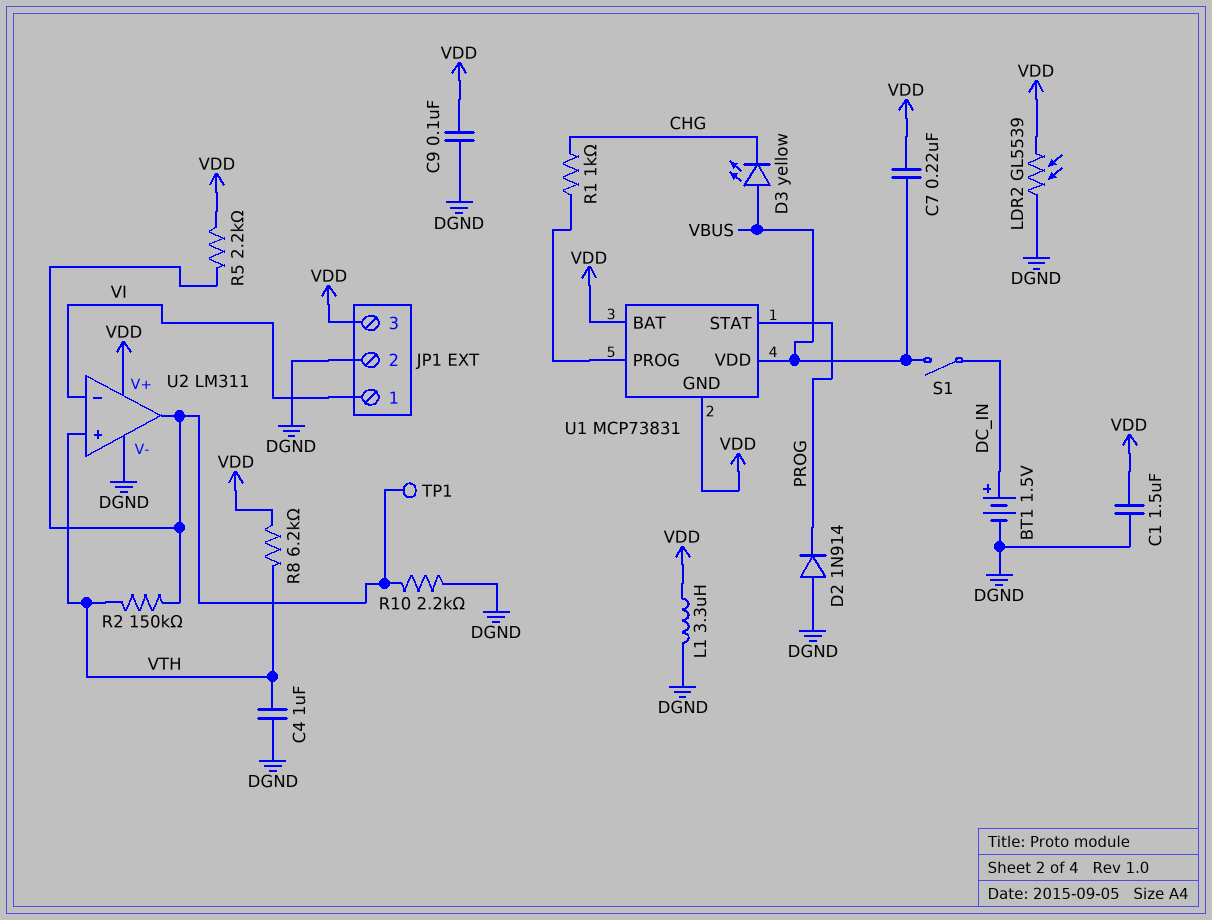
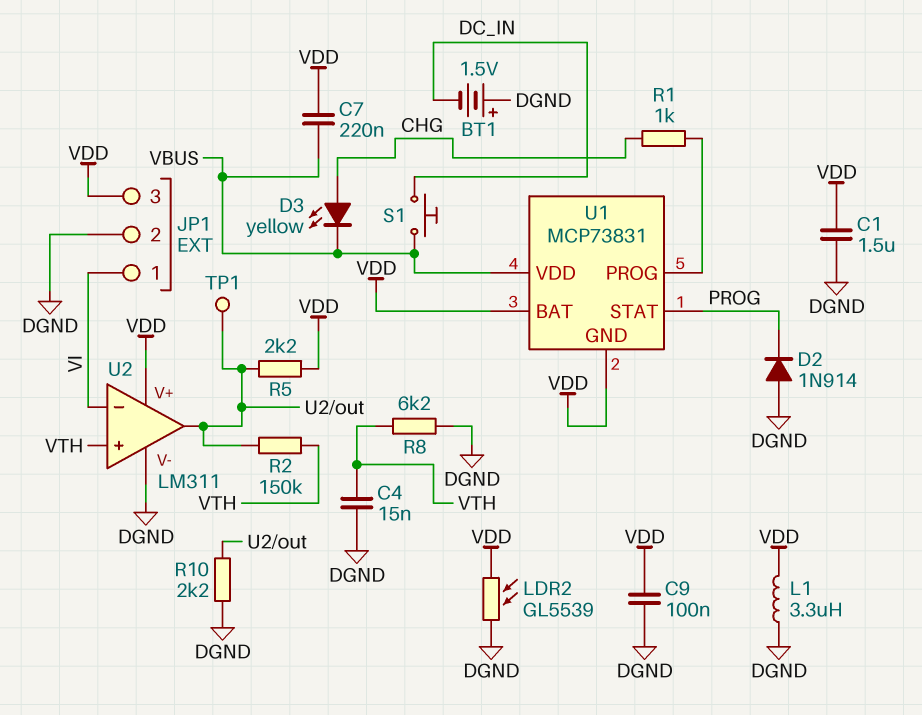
BT1: 1.5V (plus DC_IN, minus DGND) -> 1.5V (plus DGND, minus DC_IN)
C4: 1uF (DGND, VTH) -> 15nF (DGND, VTH)
D3: LED yellow (A VBUS, K CHG) -> LED yellow (A CHG, K VBUS)
R8: 6.2k (VDD, VTH) -> 6.2k (DGND, VTH)
S1: switch (DC_IN, VBUS) -> button (DC_IN, VBUS)

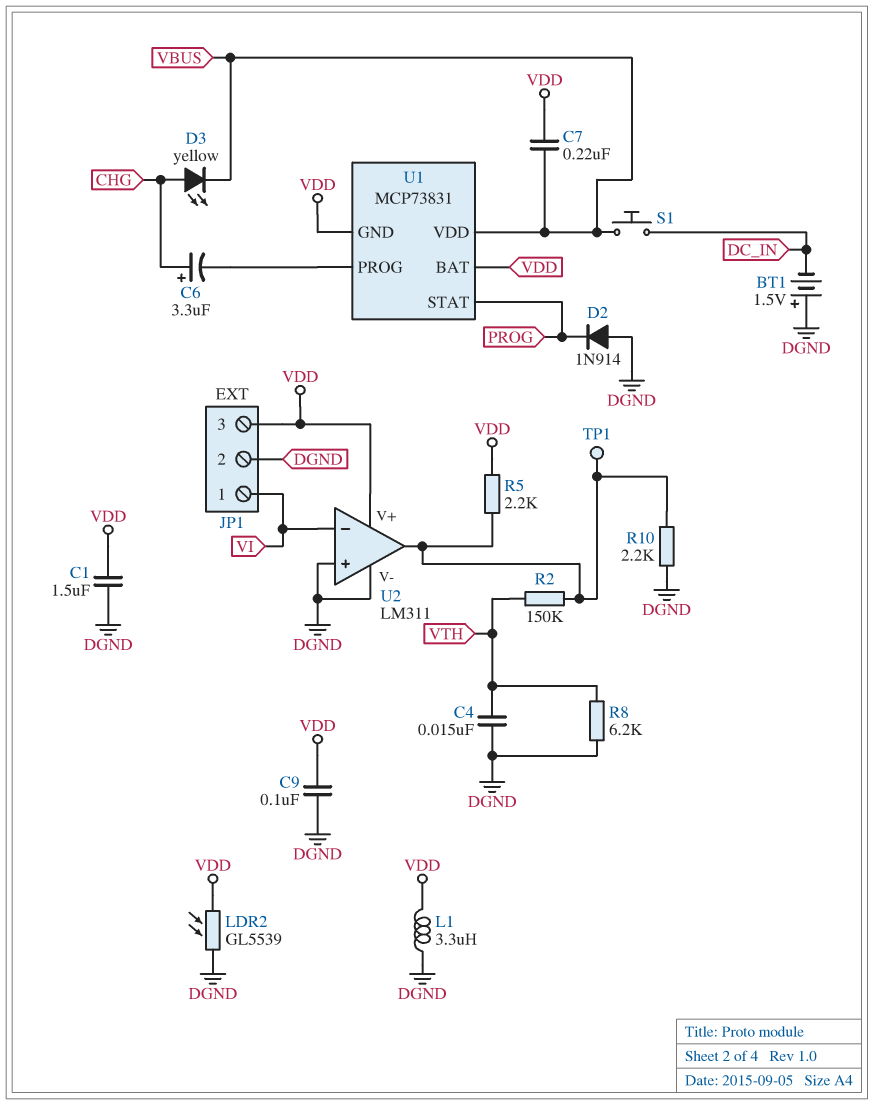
C6: none -> 3.3uF (plus CHG, minus U1/PROG)
R1: 1k (CHG, U1/PROG) -> none
U2 pin in+: VTH -> DGND

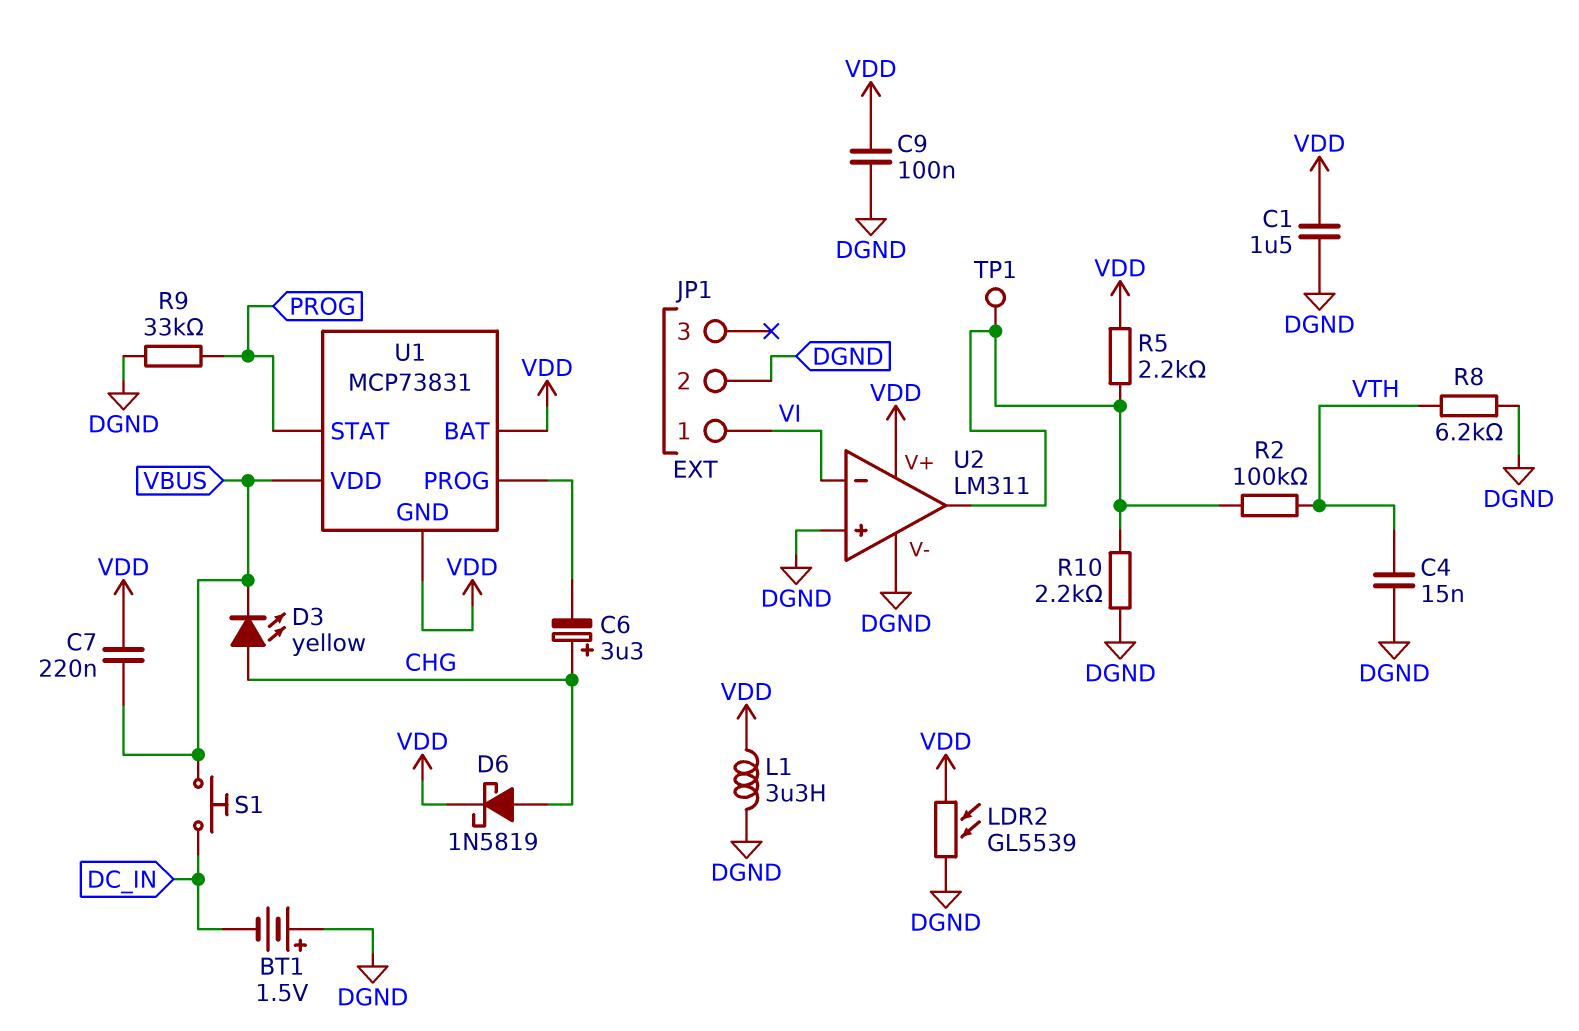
D2: diode 1N914 (A DGND, K PROG) -> none
D6: none -> schottky 1N5819 (A CHG, K VDD)
JP1 pin 3: VDD -> none
R2: 150k (U2/out, VTH) -> 100k (U2/out, VTH)
R9: none -> 33k (DGND, PROG)

